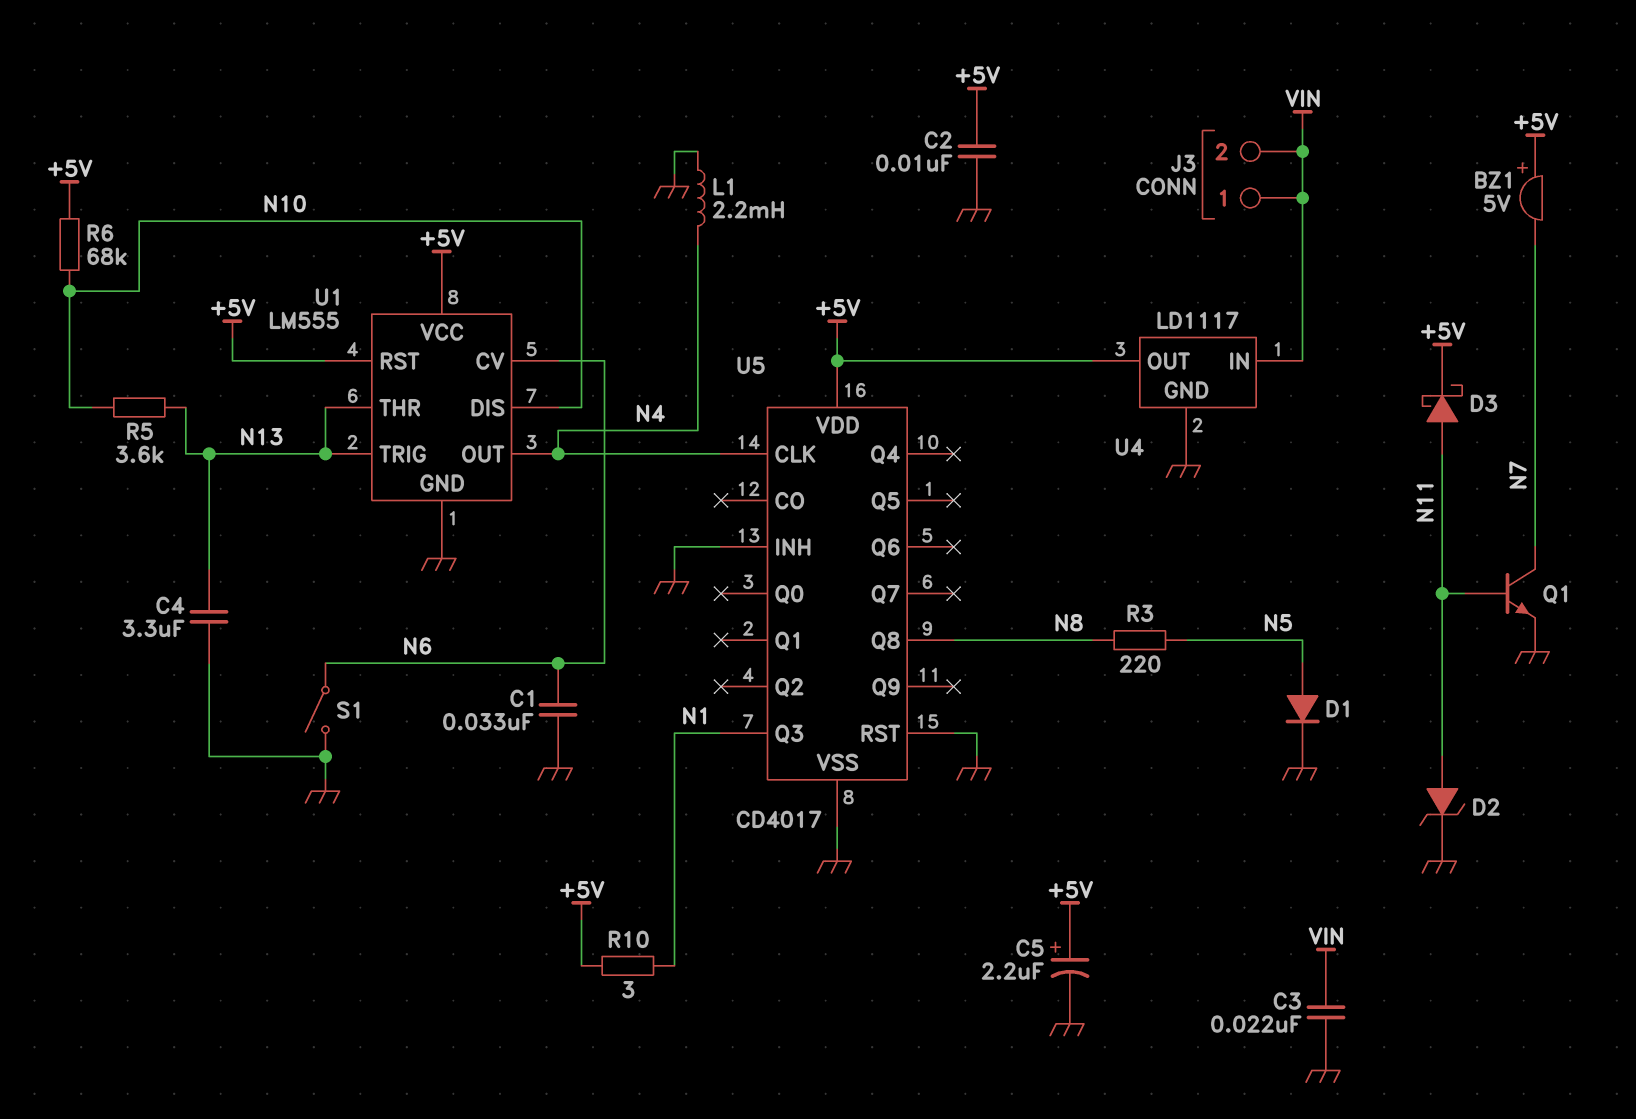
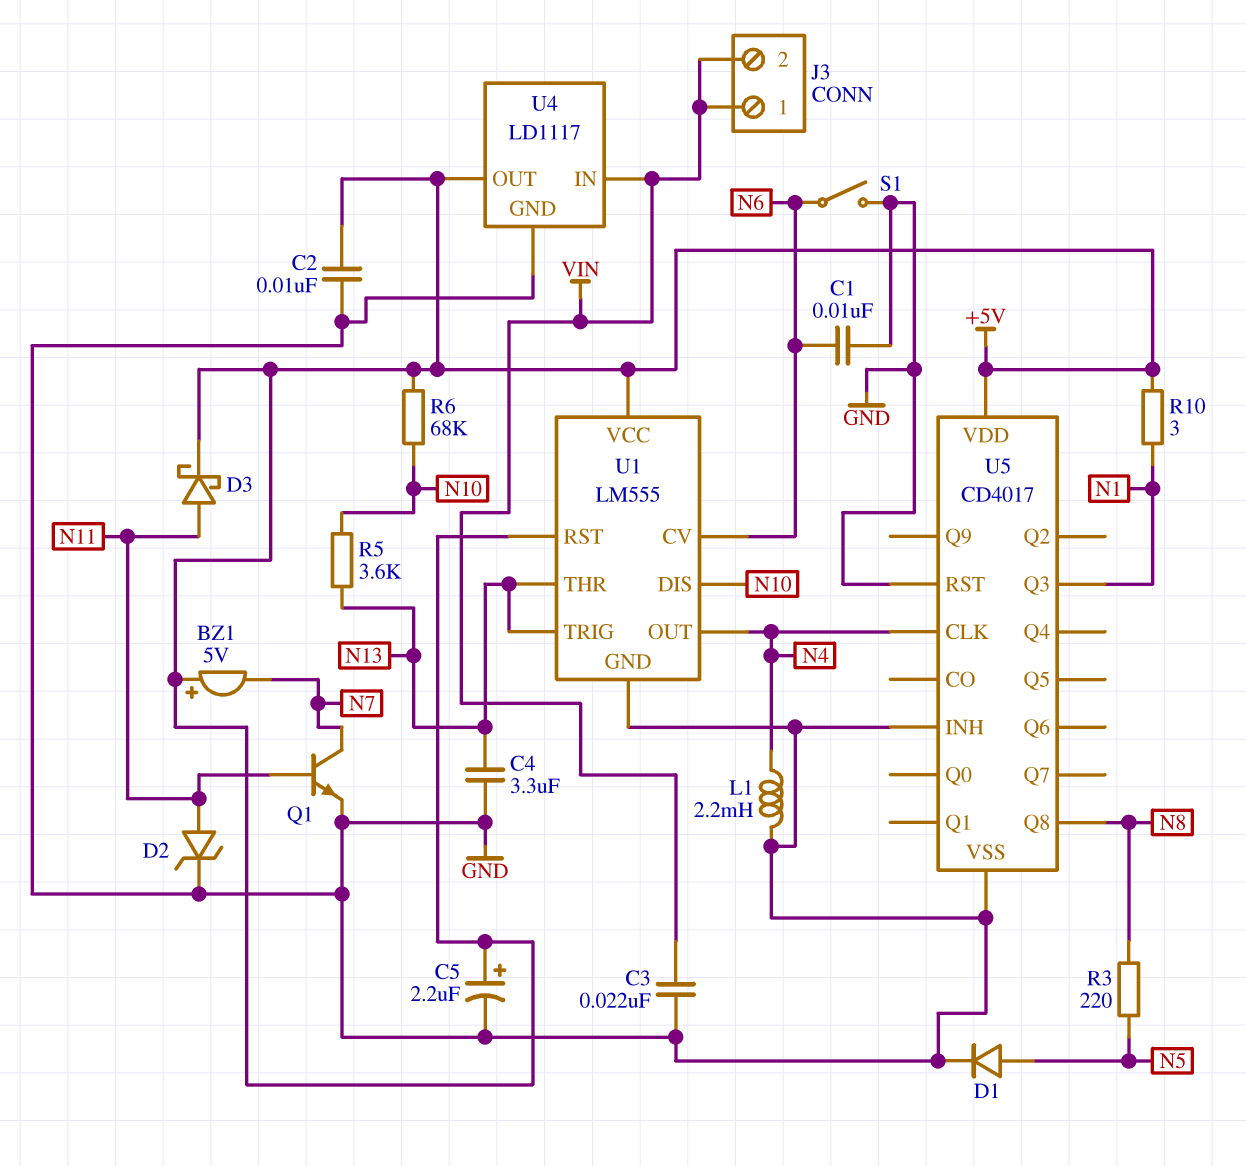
C1: 33nF (GND, N6) -> 10nF (GND, N6)

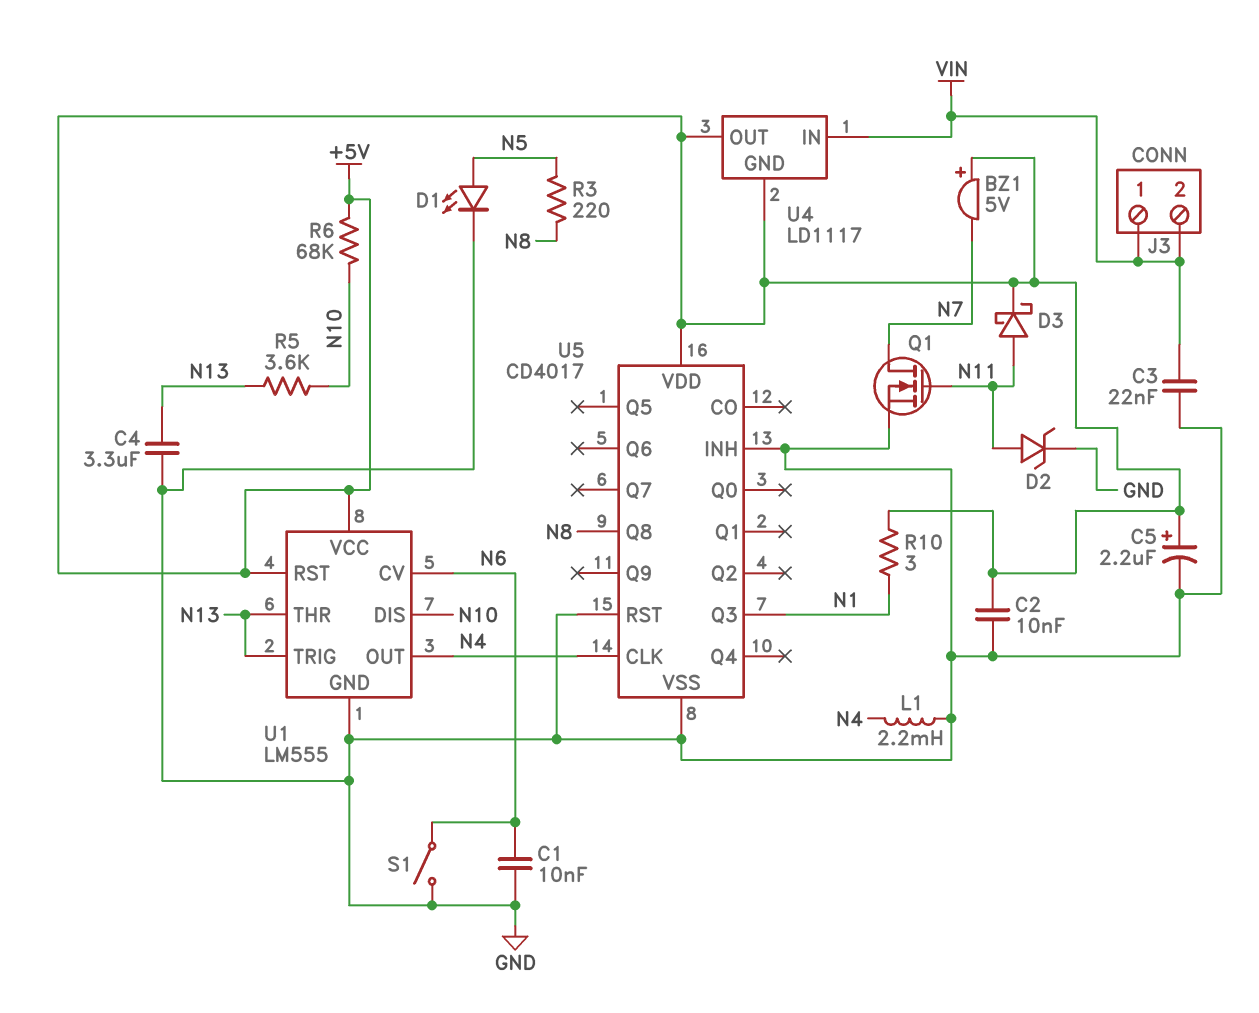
D1: diode (A N5, K GND) -> LED (A N5, K GND)
Q1: NPN (B N11, C N7, E GND) -> NMOS (G N11, D N7, S GND)
U4 pin GND: GND -> +5V

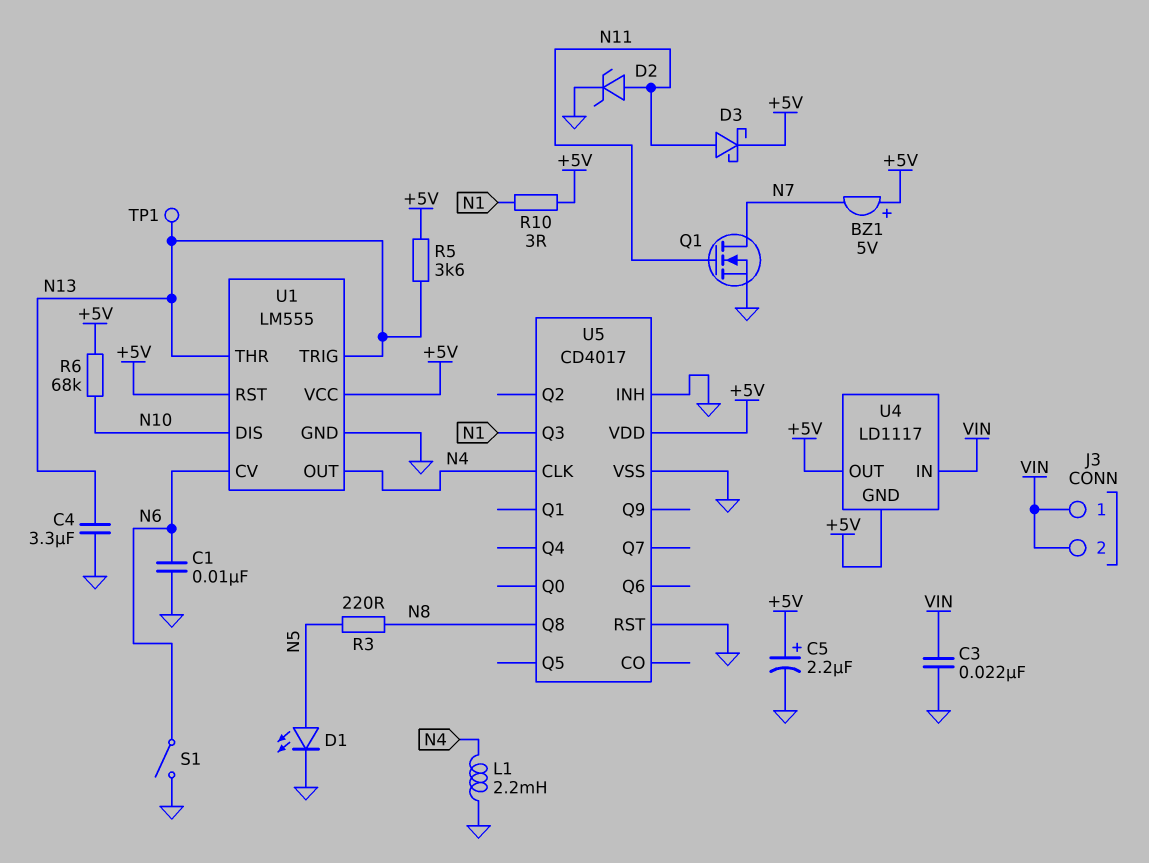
C2: 10nF (+5V, GND) -> none
R5: 3.6k (N10, N13) -> 3.6k (+5V, N13)
TP1: none -> test point (N13)

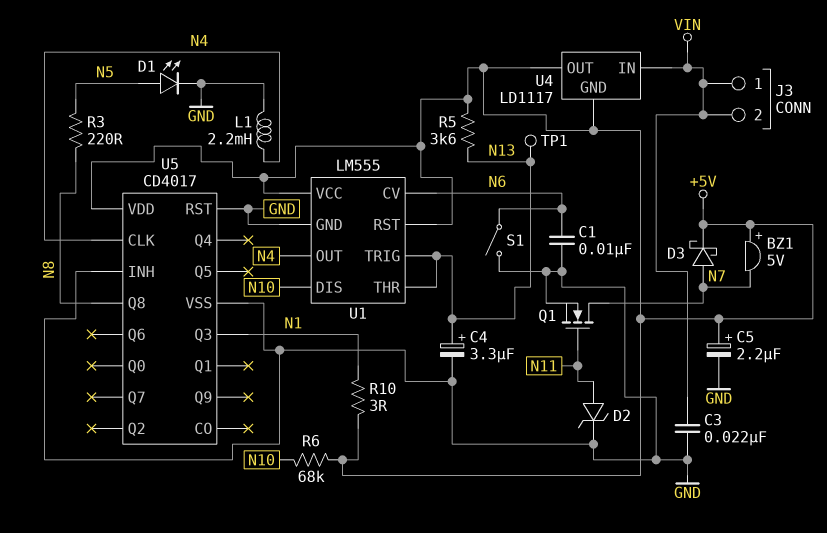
C4: 3.3uF (GND, N13) -> 3.3uF (plus N13, minus GND)
D3: schottky (A N11, K +5V) -> schottky (A N7, K +5V)

